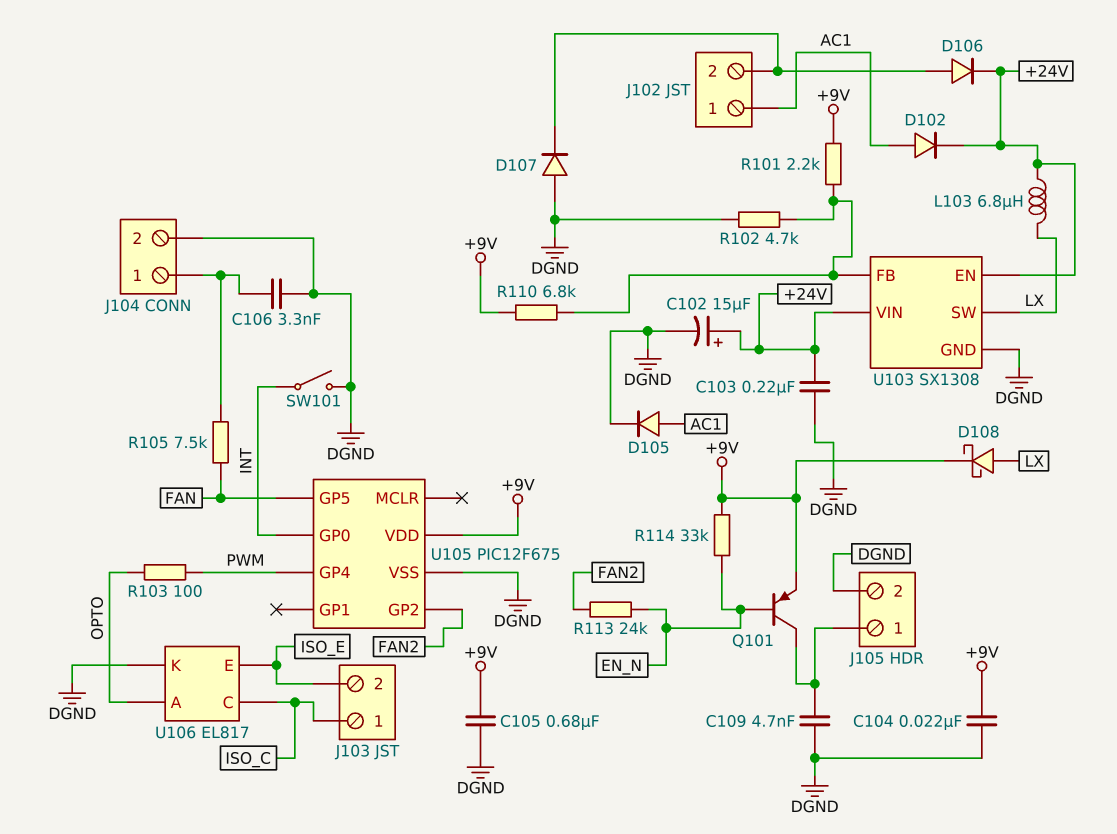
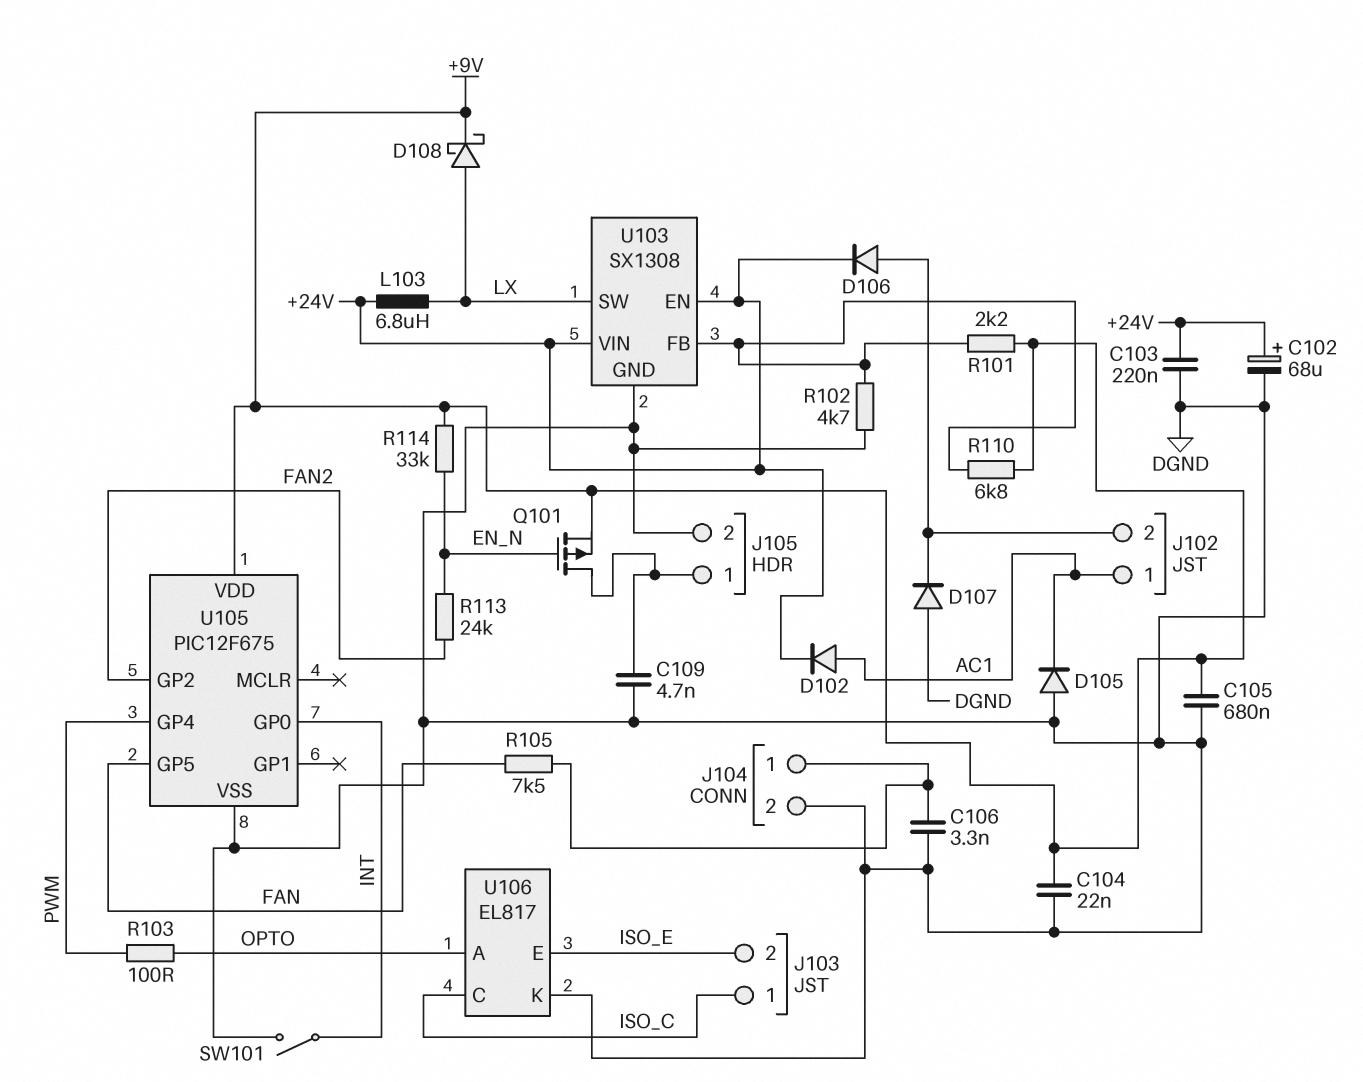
C102: 15uF (plus +24V, minus DGND) -> 68uF (plus +24V, minus DGND)
D105: diode (A AC1, K DGND) -> diode (A DGND, K AC1)
Q101: PNP (B EN_N, C J105/1, E +9V) -> PMOS (G EN_N, D J105/1, S +9V)

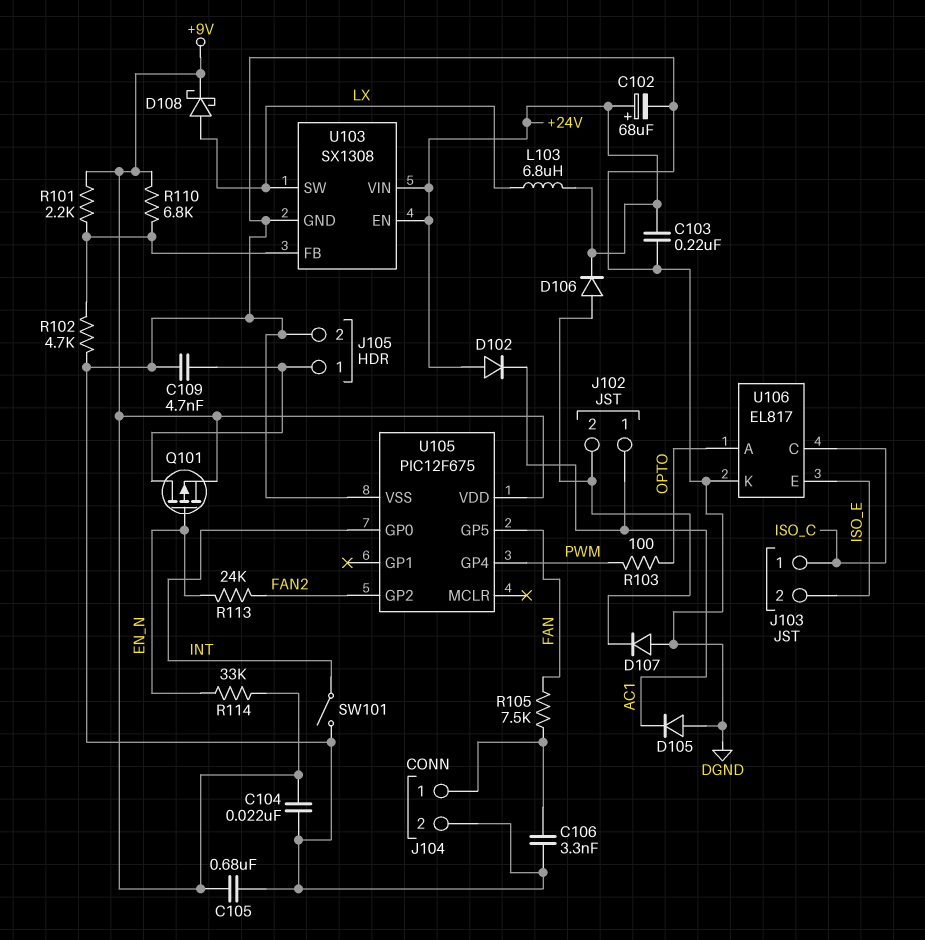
D102: diode (A AC1, K +24V) -> diode (A +24V, K AC1)

